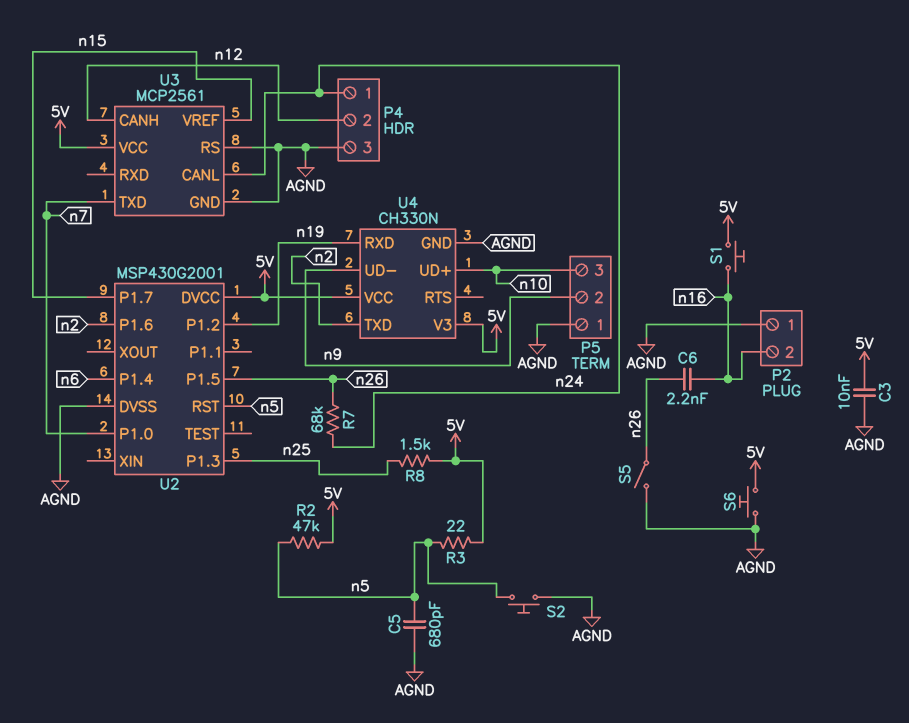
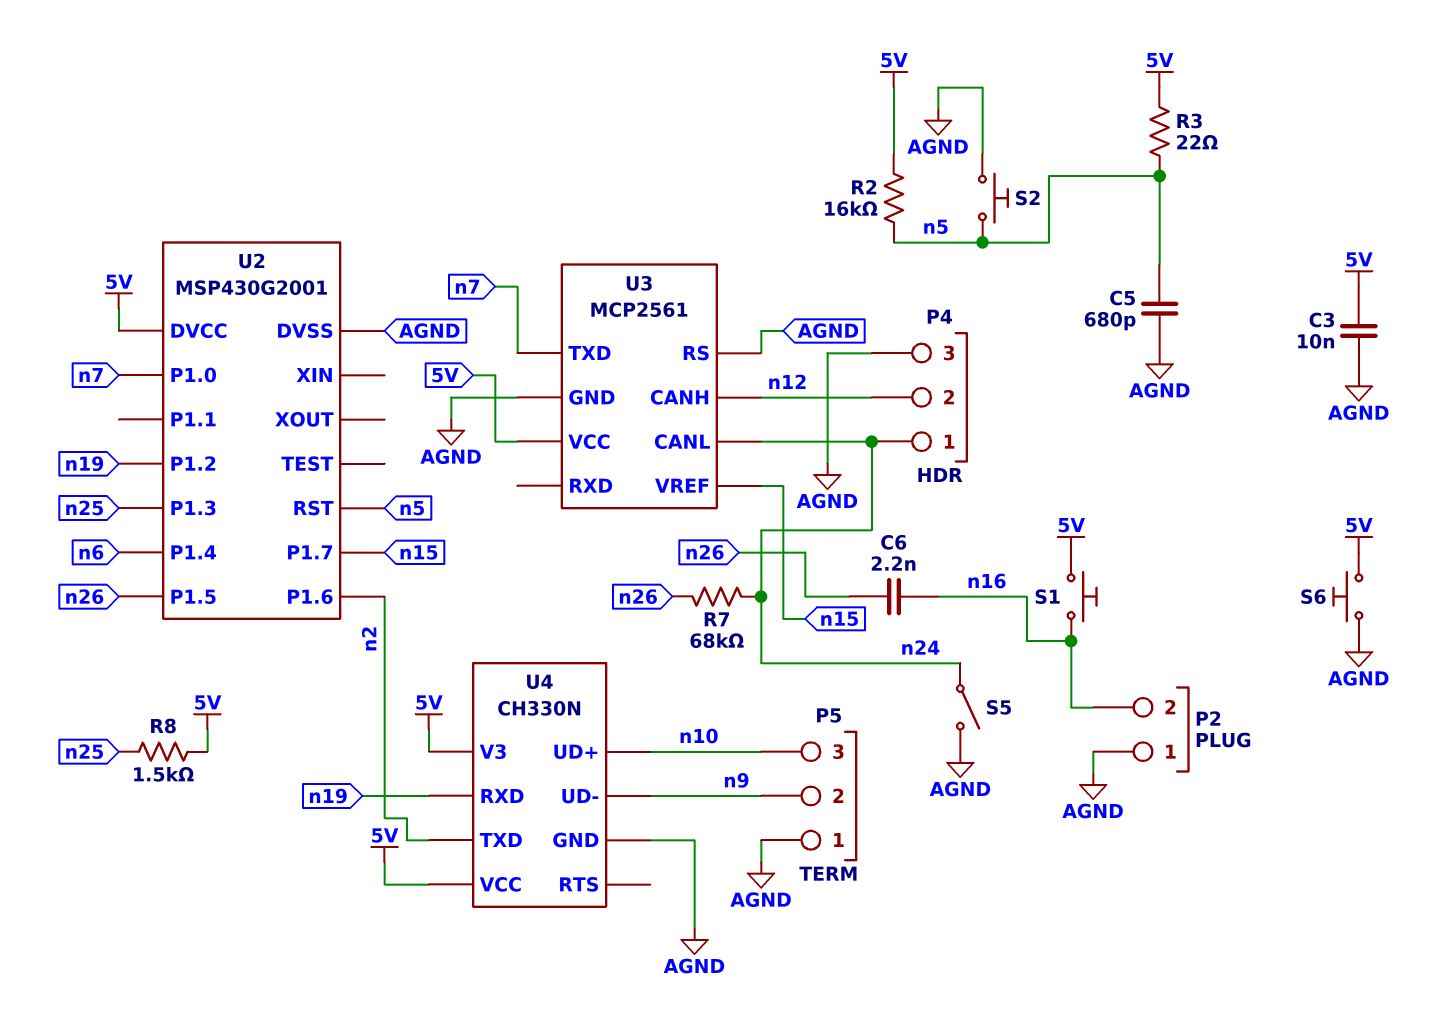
R2: 47k (5V, n5) -> 16k (5V, n5)
S5: switch (AGND, n26) -> switch (AGND, n24)

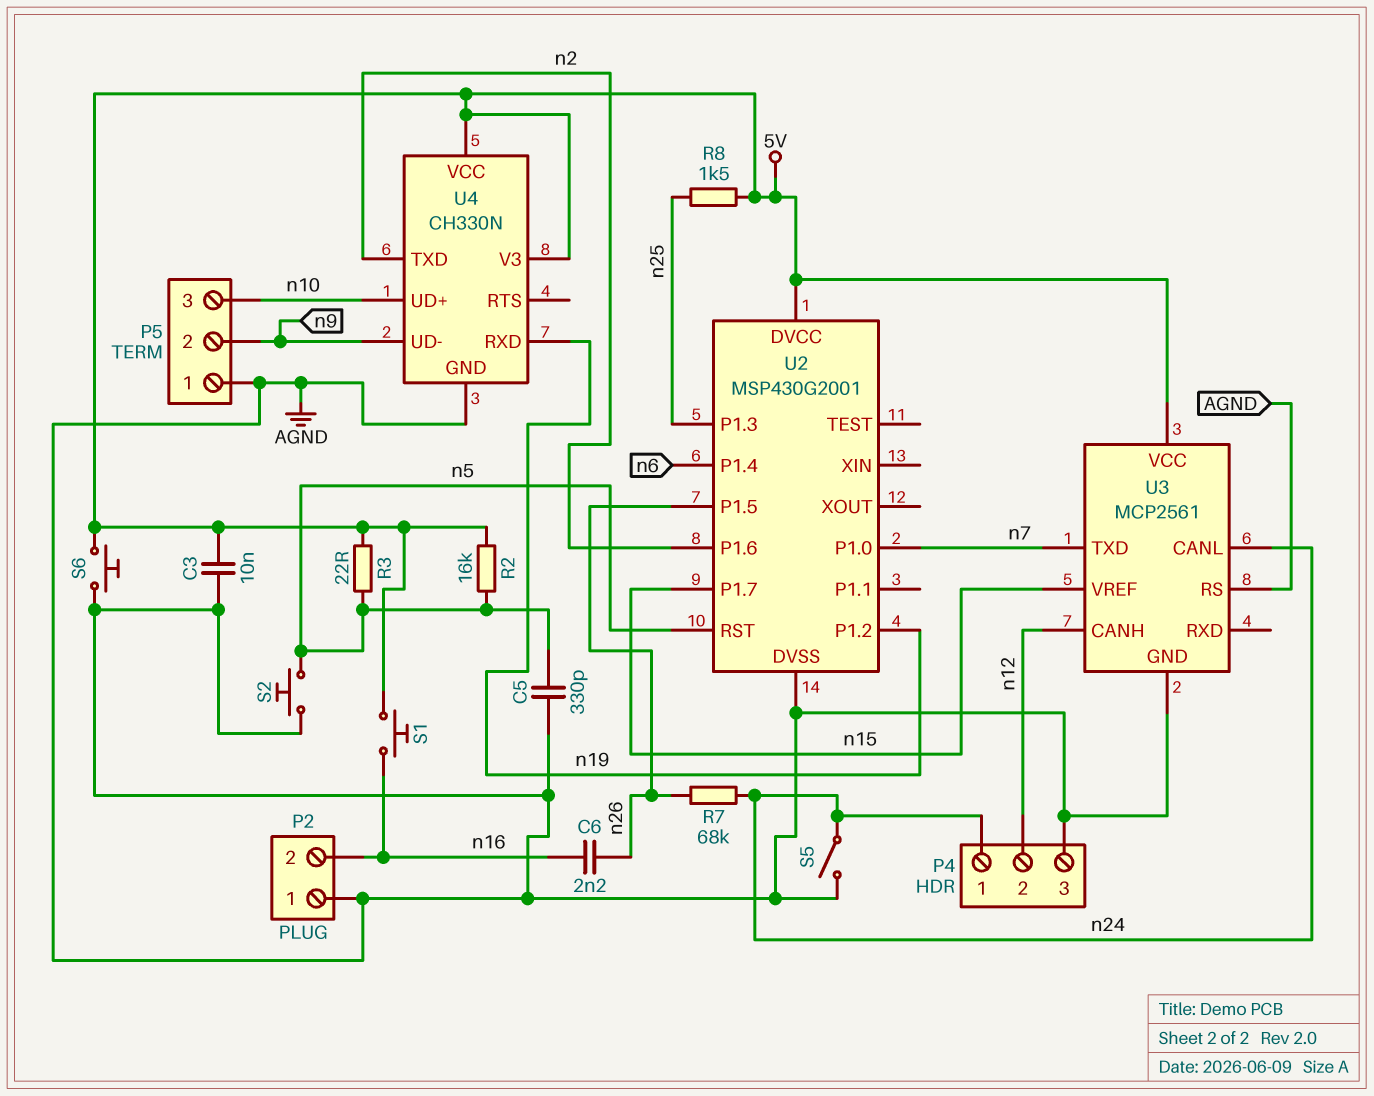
C5: 680pF (AGND, n5) -> 330pF (AGND, n5)

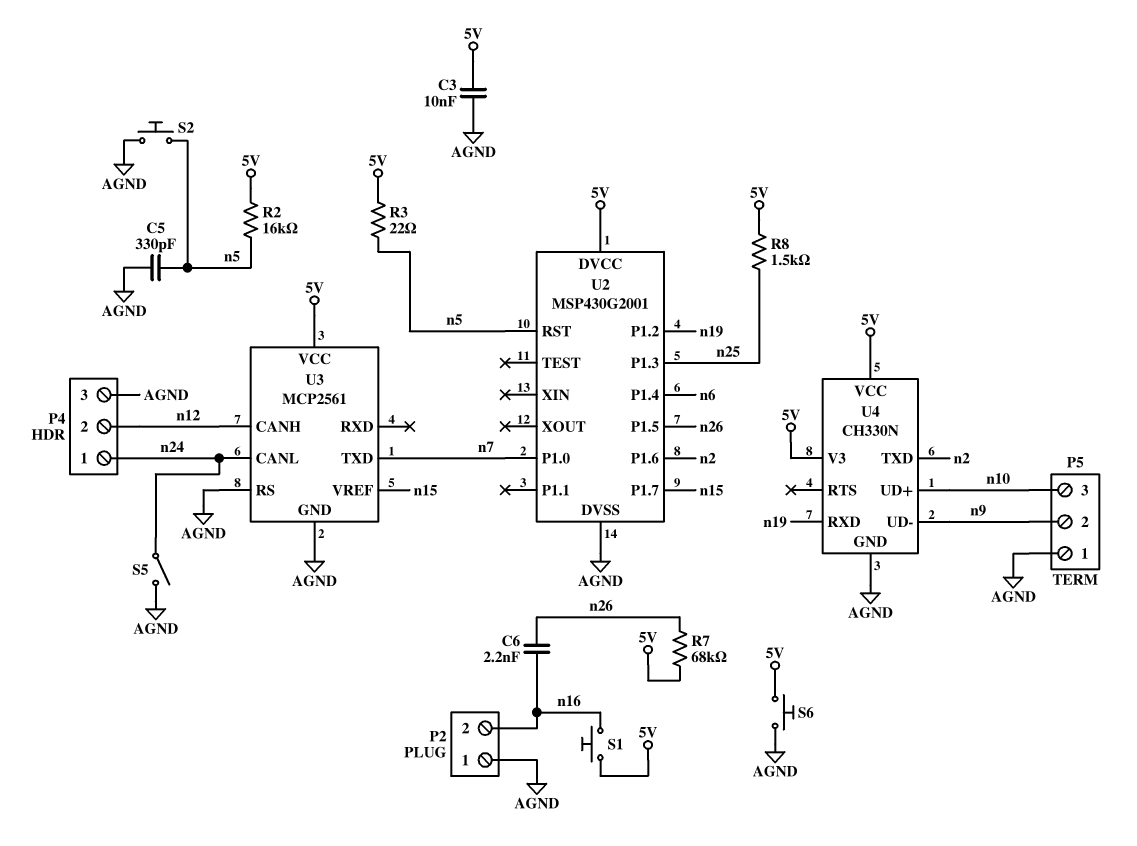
R7: 68k (n24, n26) -> 68k (5V, n26)

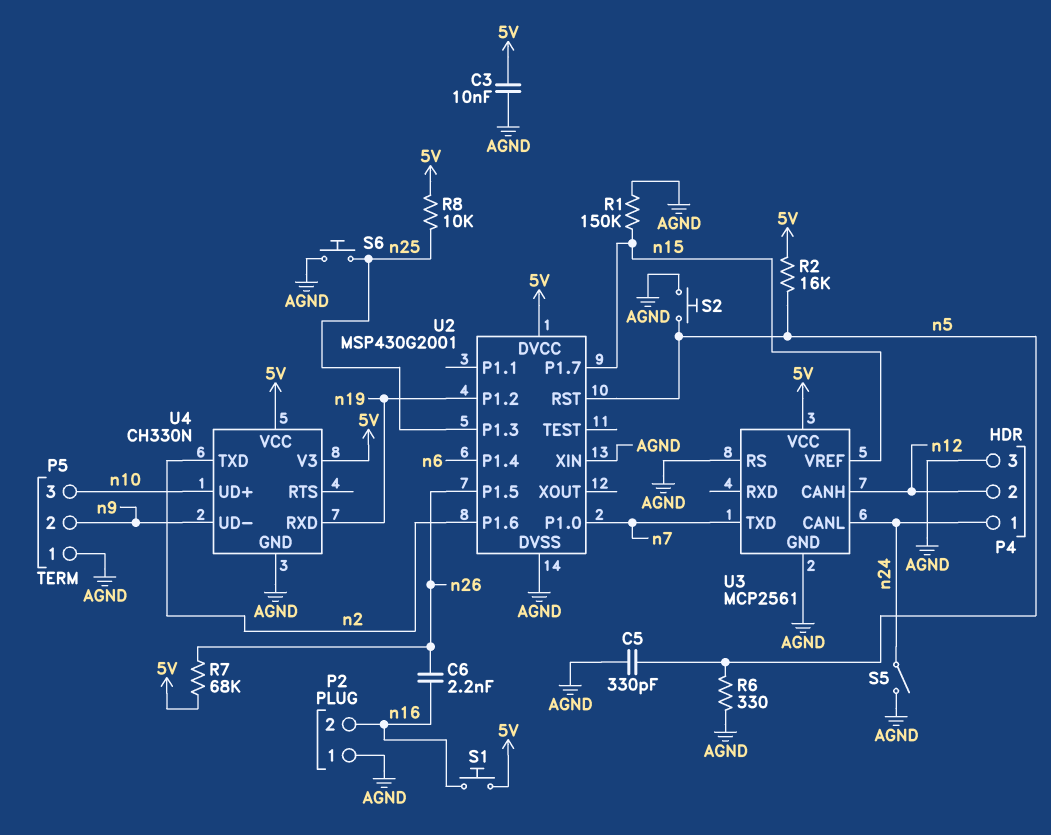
R1: none -> 150k (AGND, n15)
R3: 22 (5V, n5) -> none
R6: none -> 330 (AGND, n5)
R8: 1.5k (5V, n25) -> 10k (5V, n25)
S6: button (5V, AGND) -> button (AGND, n25)
U2 pin XIN: none -> AGND

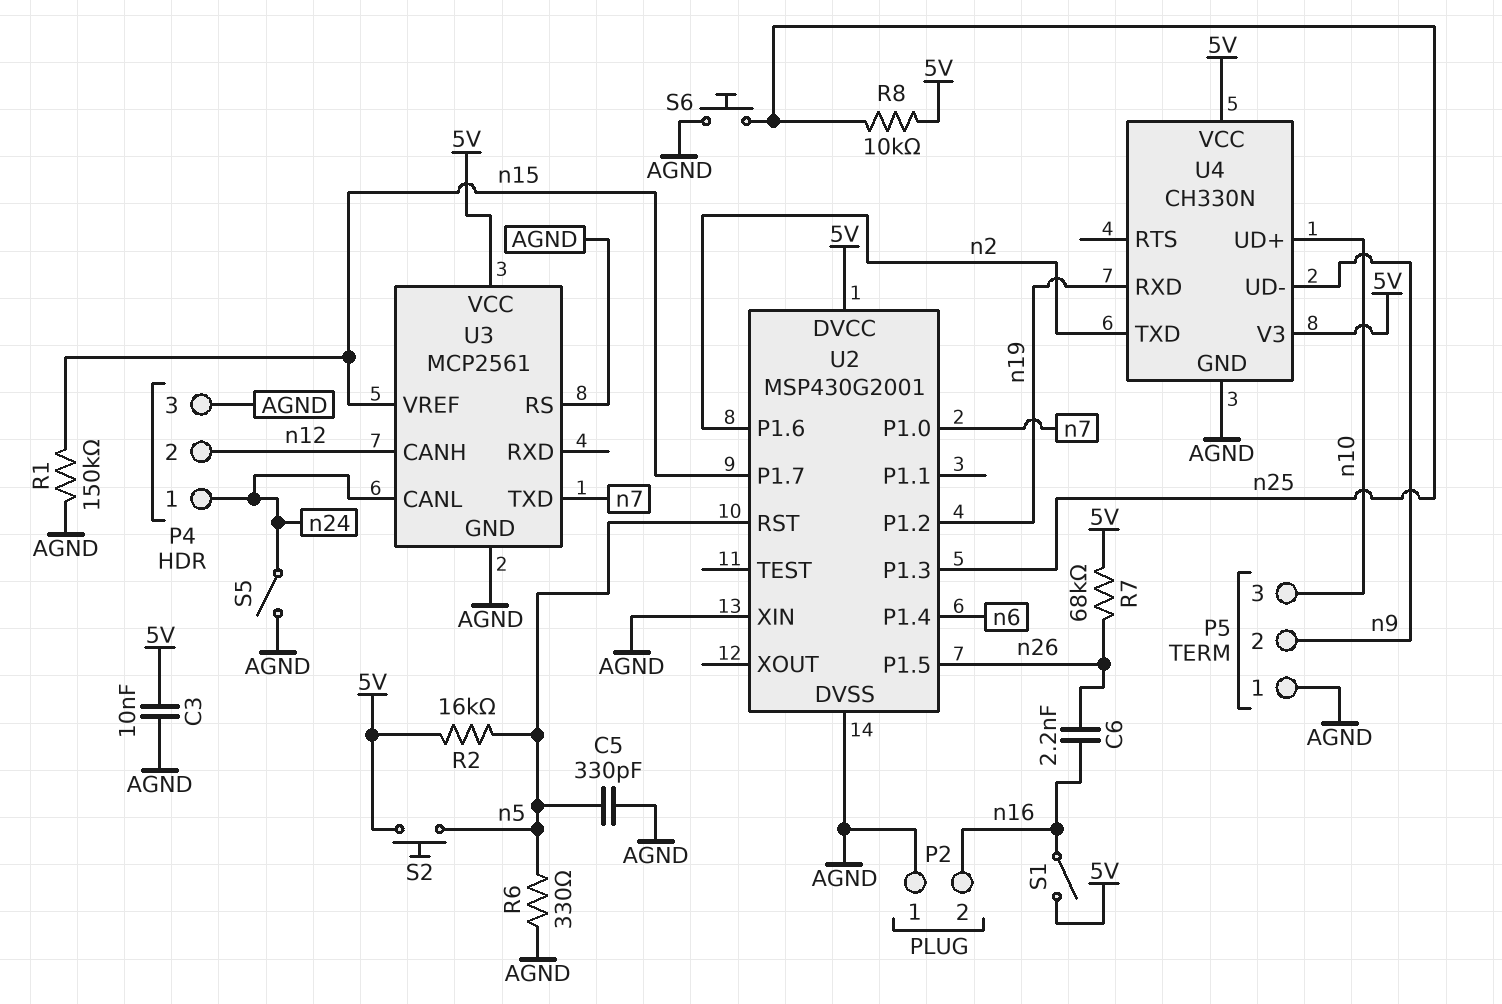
S1: button (5V, n16) -> switch (5V, n16)
S2: button (AGND, n5) -> button (5V, n5)

